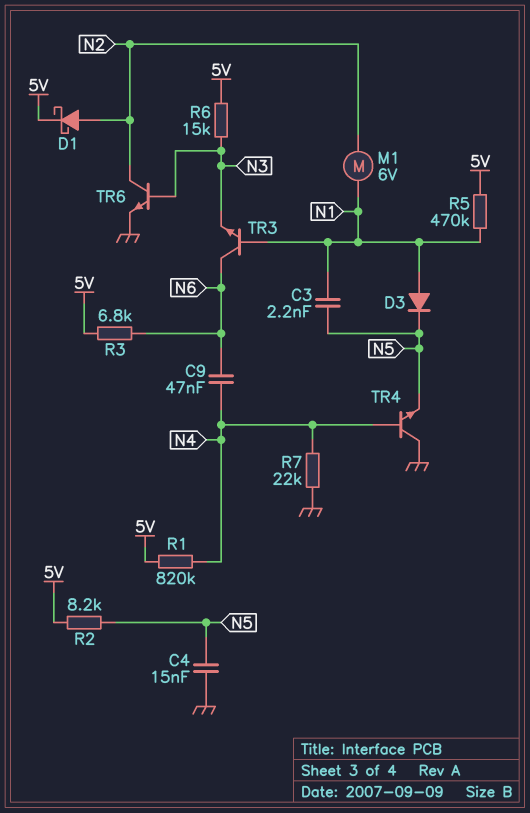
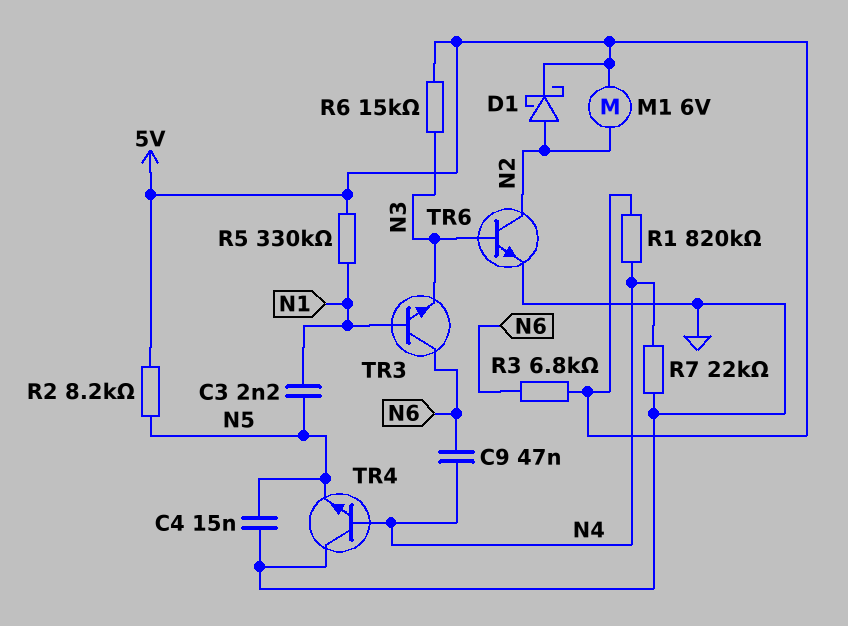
D3: diode (A N1, K N5) -> none
M1: motor 6V (N1, N2) -> motor 6V (5V, N2)
R5: 470k (5V, N1) -> 330k (5V, N1)

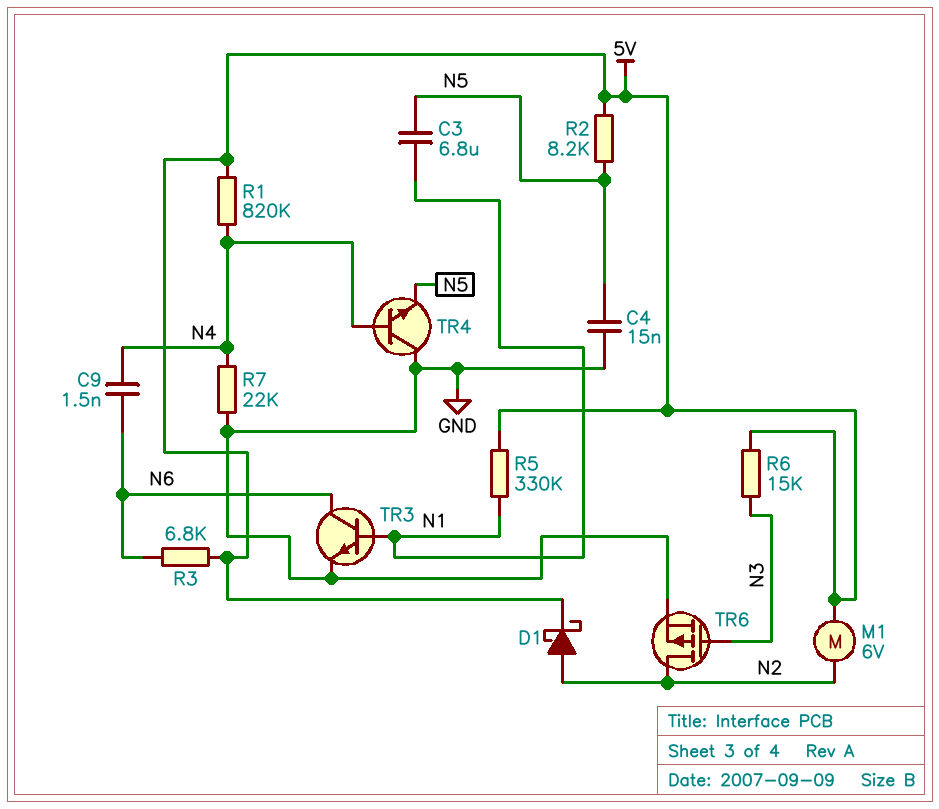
C3: 2.2nF (N1, N5) -> 6.8uF (N1, N5)
C9: 47nF (N4, N6) -> 1.5nF (N4, N6)
TR3: NPN (B N1, C N6, E N3) -> NPN (B N1, C N6, E GND)
TR6: NPN (B N3, C N2, E GND) -> PMOS (G N3, D N2, S GND)

